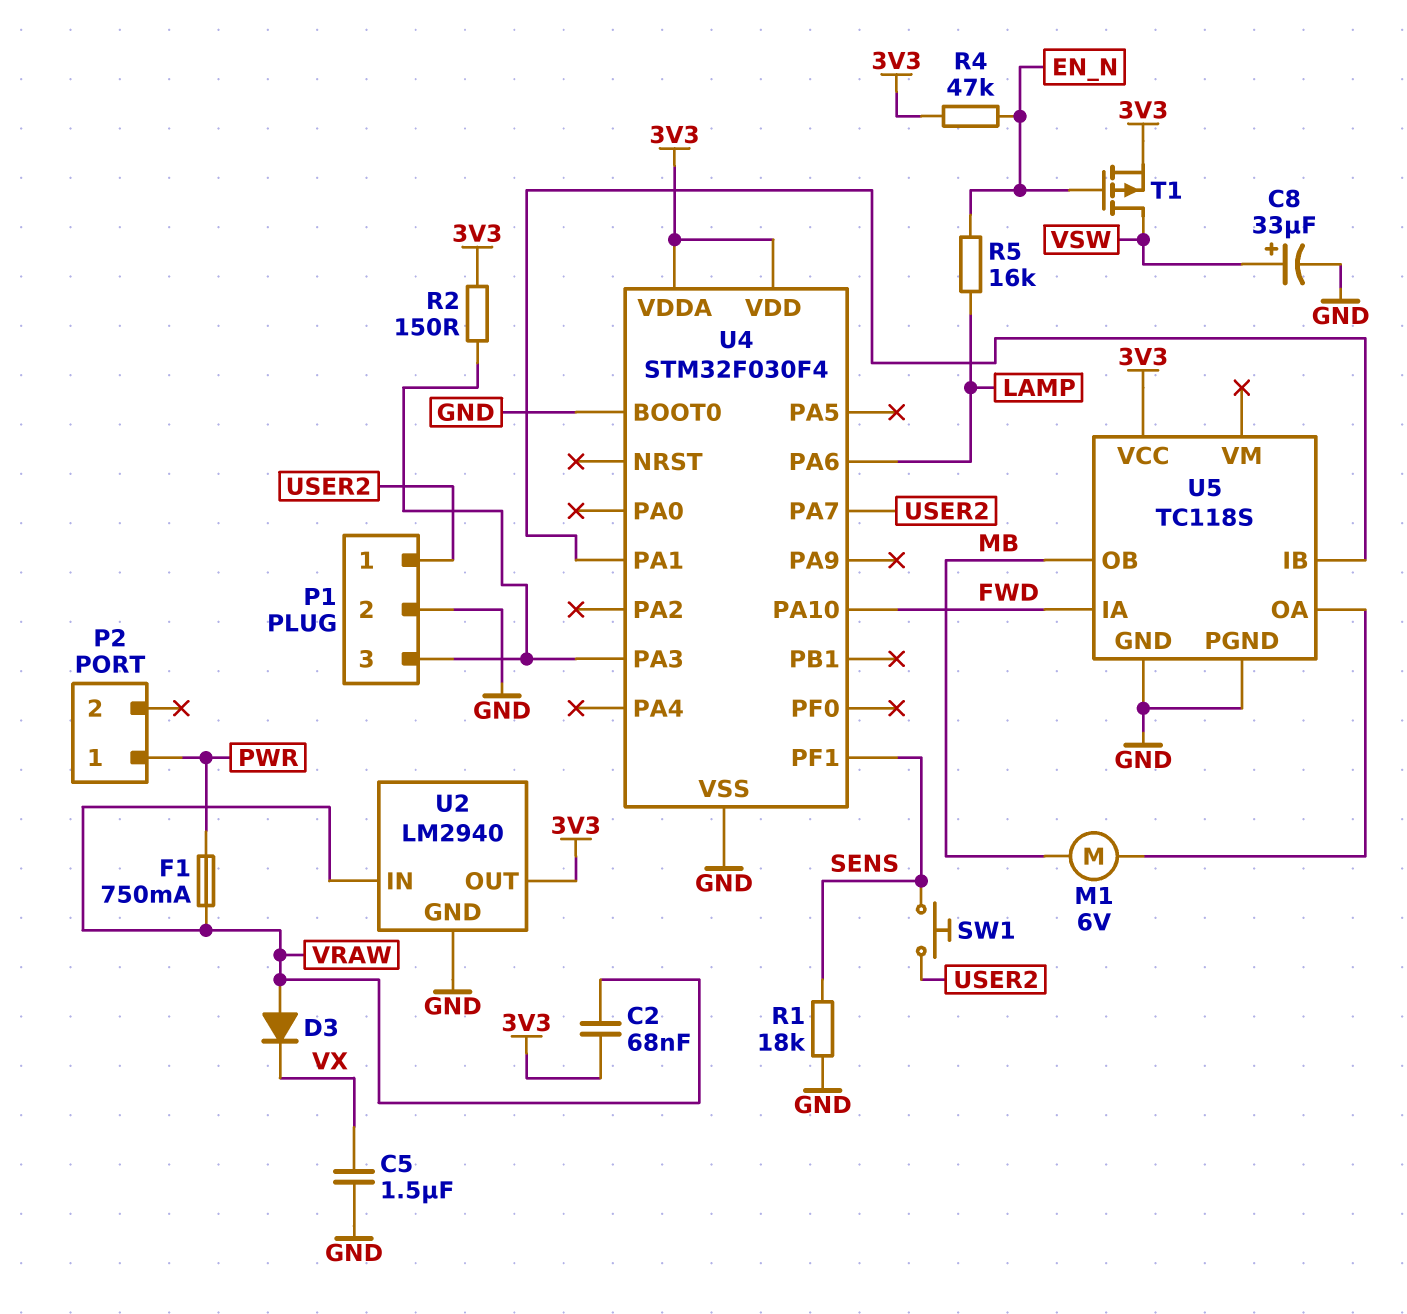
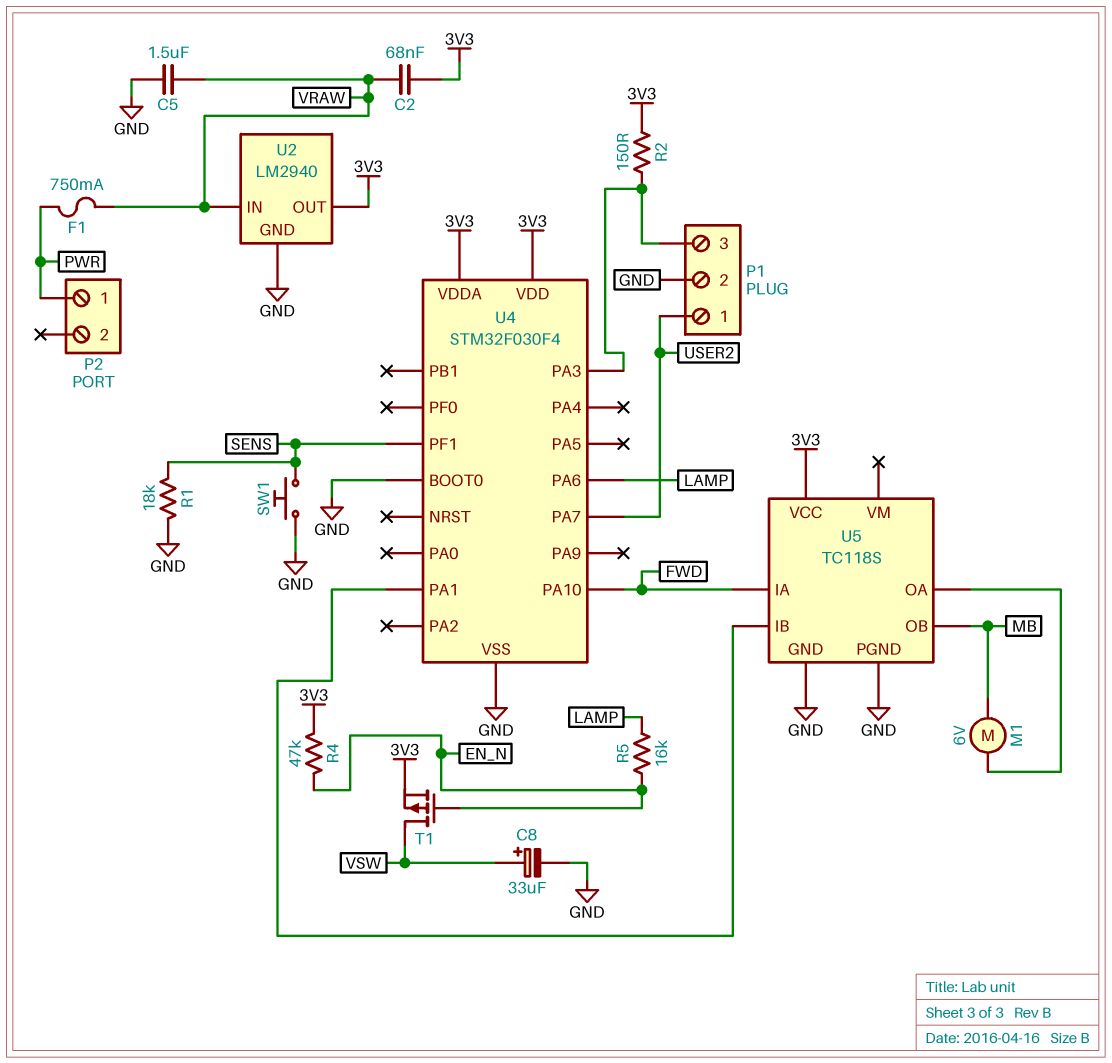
C5: 1.5uF (GND, VX) -> 1.5uF (GND, VRAW)
D3: diode (A VRAW, K VX) -> none
SW1: button (SENS, USER2) -> button (GND, SENS)

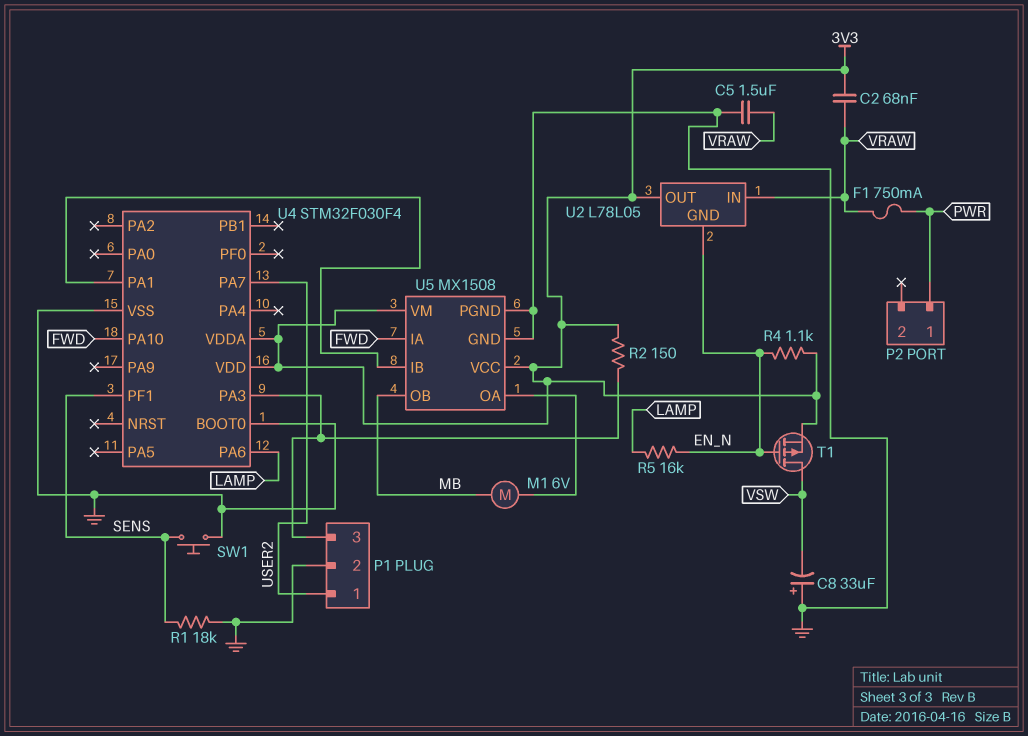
C8: 33uF (plus VSW, minus GND) -> 33uF (plus GND, minus VSW)
R4: 47k (3V3, EN_N) -> 1.1k (3V3, EN_N)
U2: LM2940 -> L78L05
U2 pin GND: GND -> EN_N
U5: TC118S -> MX1508
U5 pin VM: none -> 3V3

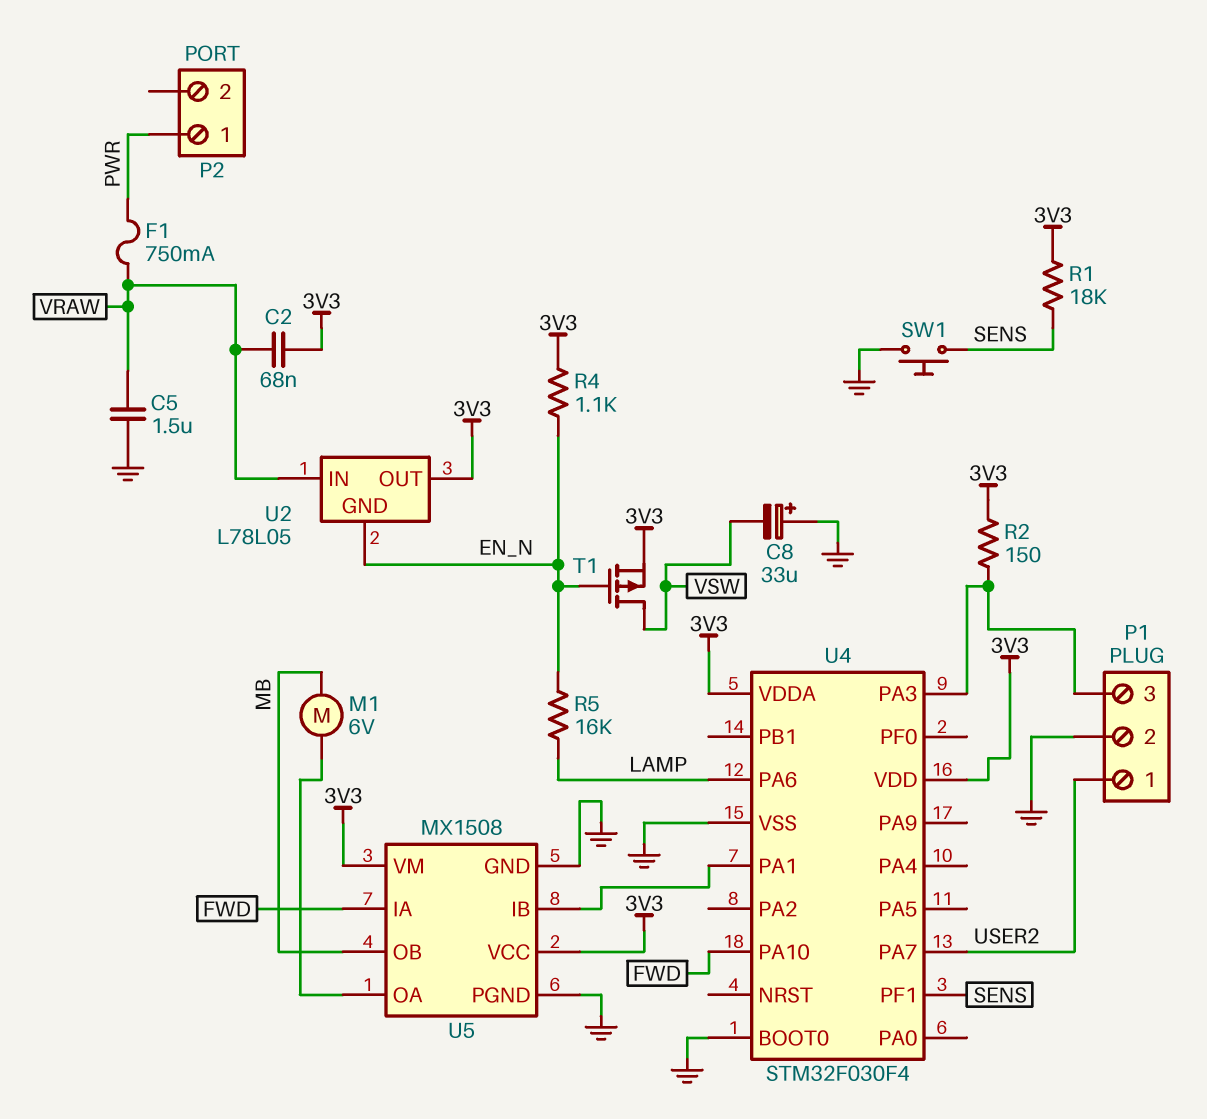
R1: 18k (GND, SENS) -> 18k (3V3, SENS)

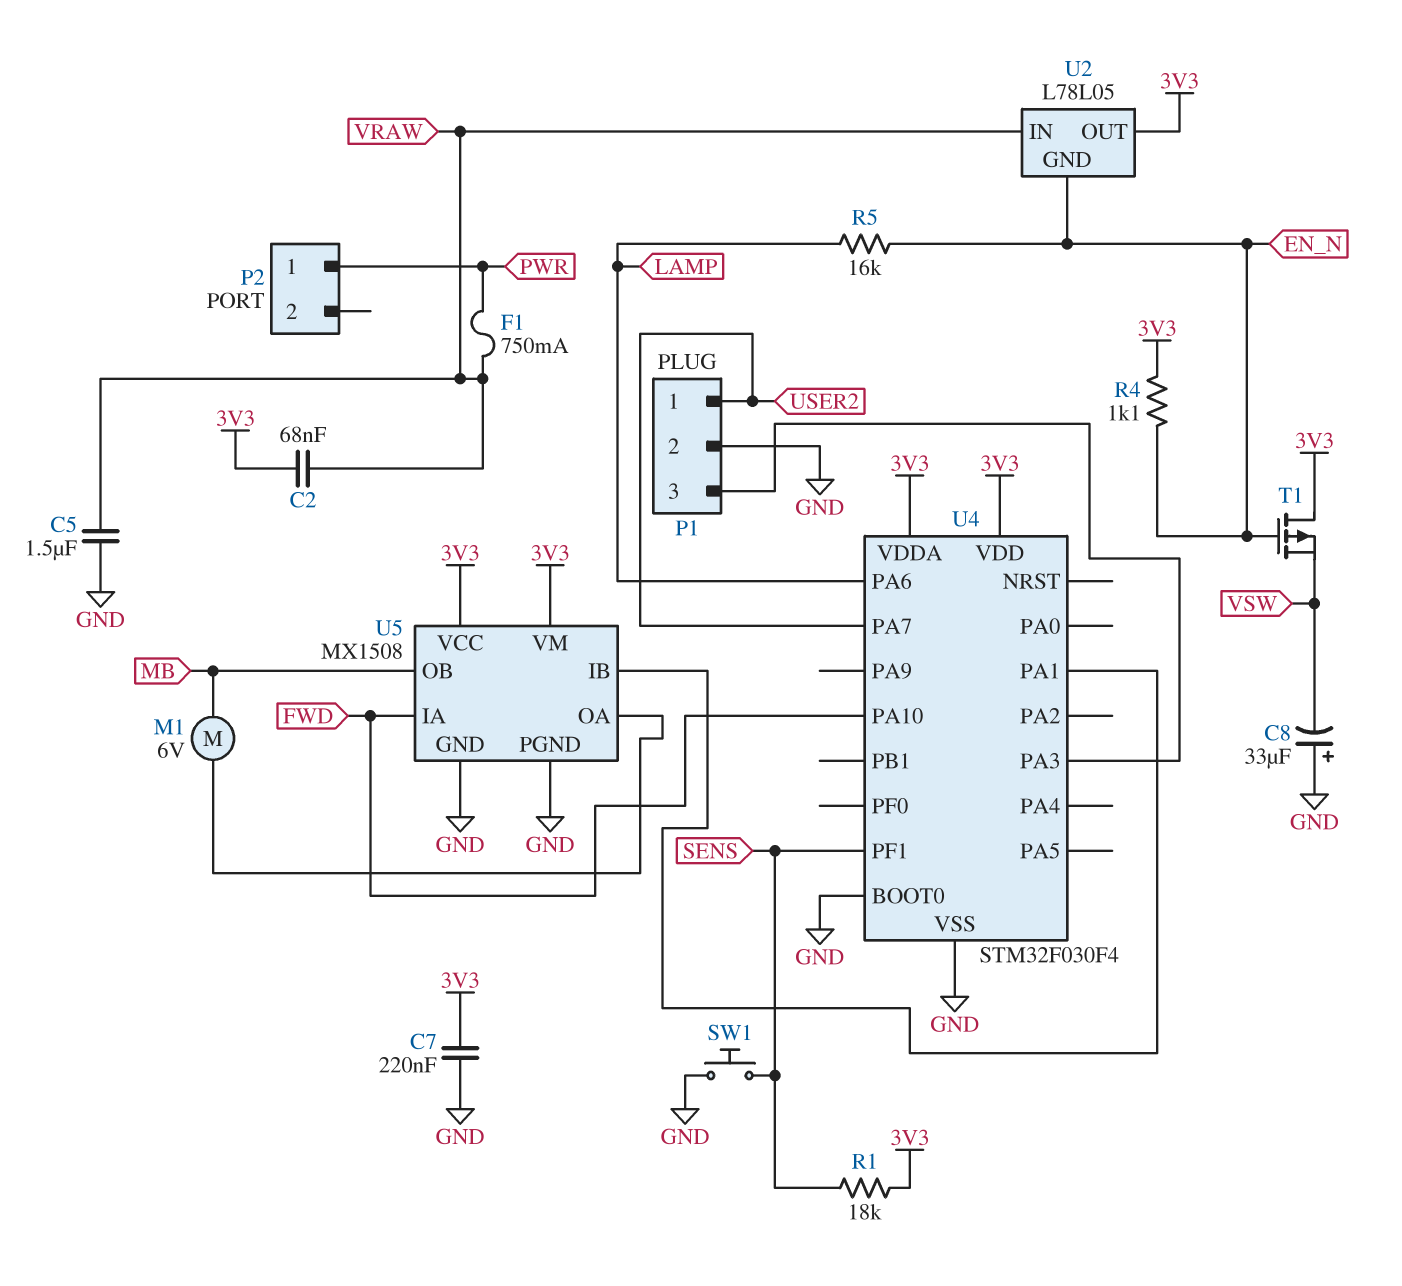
C7: none -> 220nF (3V3, GND)
R2: 150 (3V3, P1/3) -> none
T1: PMOS (G EN_N, D VSW, S 3V3) -> PMOS (G EN_N, D 3V3, S VSW)

